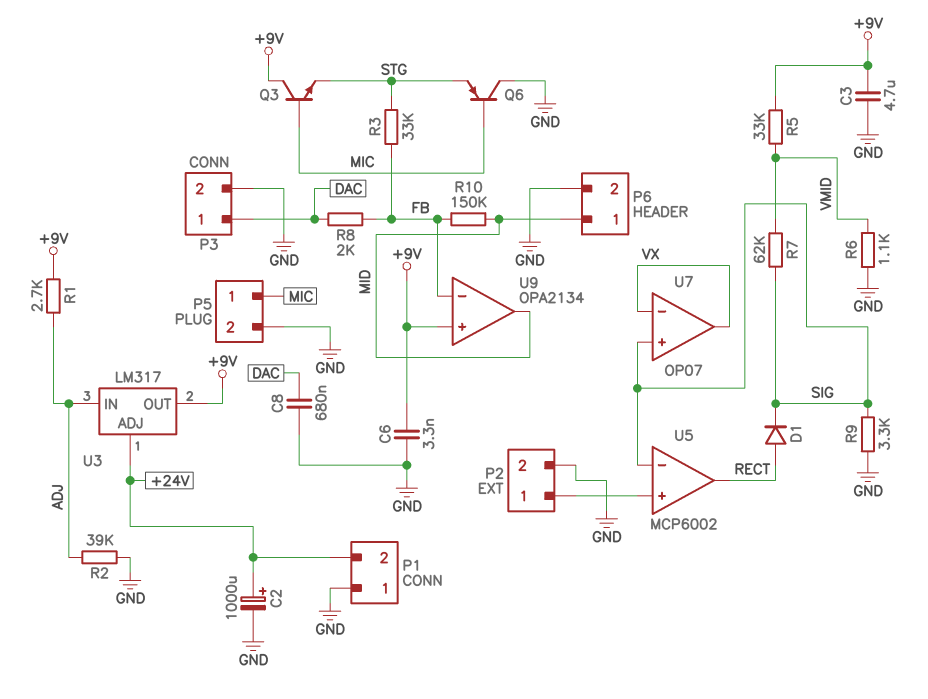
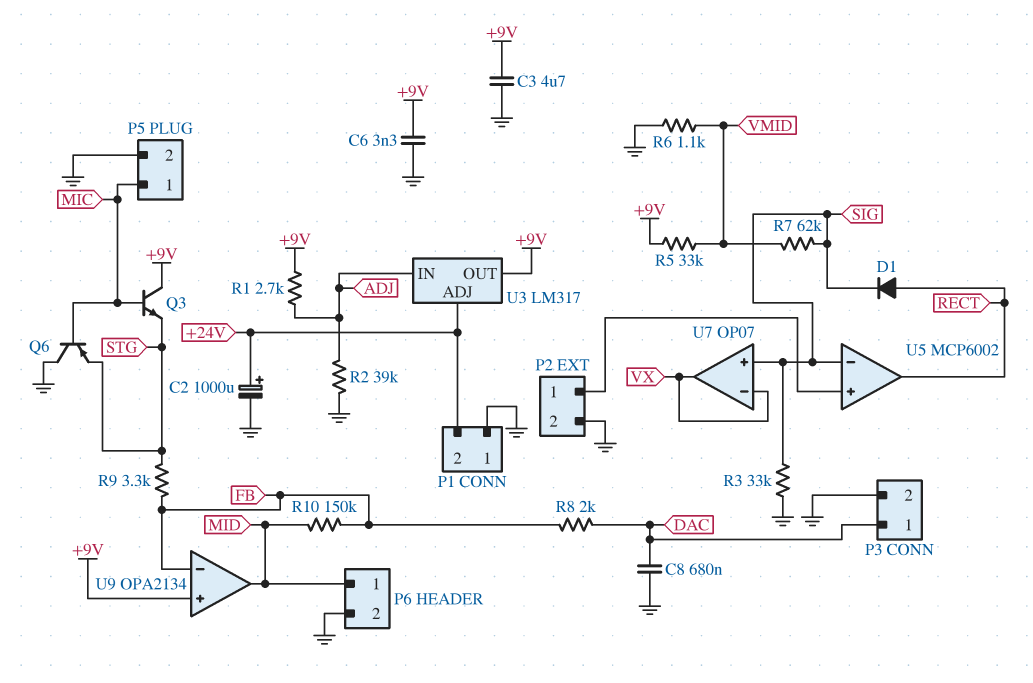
R3: 33k (FB, STG) -> 33k (GND, SIG)
R9: 3.3k (GND, SIG) -> 3.3k (FB, STG)

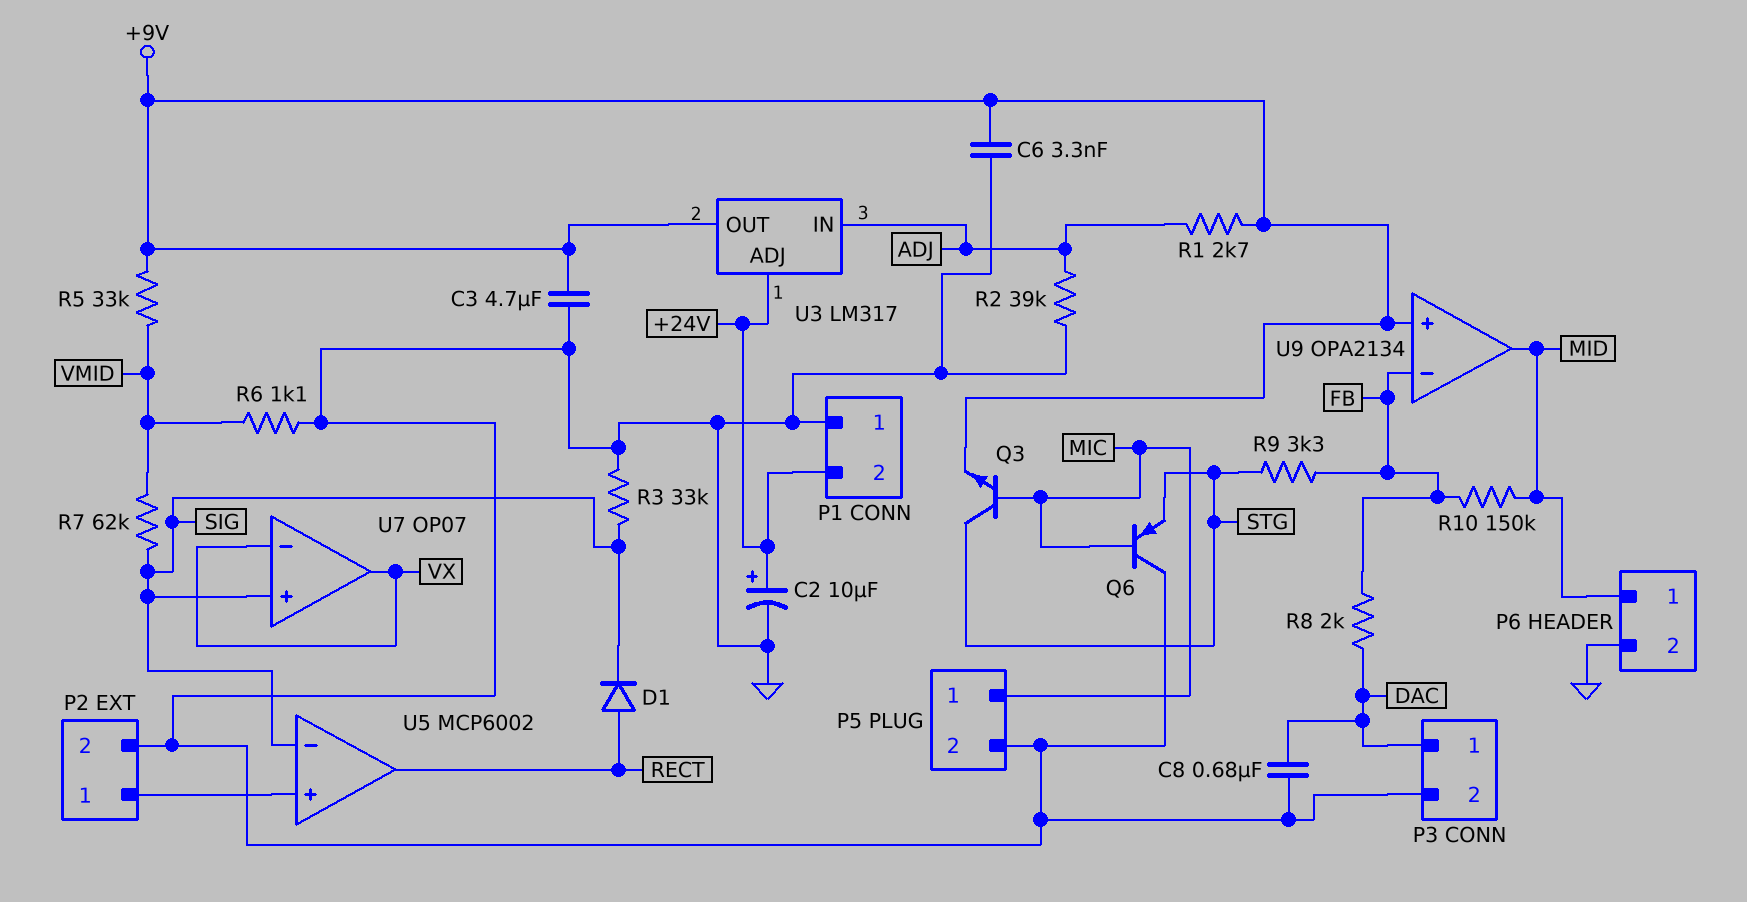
C2: 1000uF (plus +24V, minus GND) -> 10uF (plus +24V, minus GND)
Q3: NPN (B MIC, C +9V, E STG) -> NPN (B MIC, C STG, E +9V)

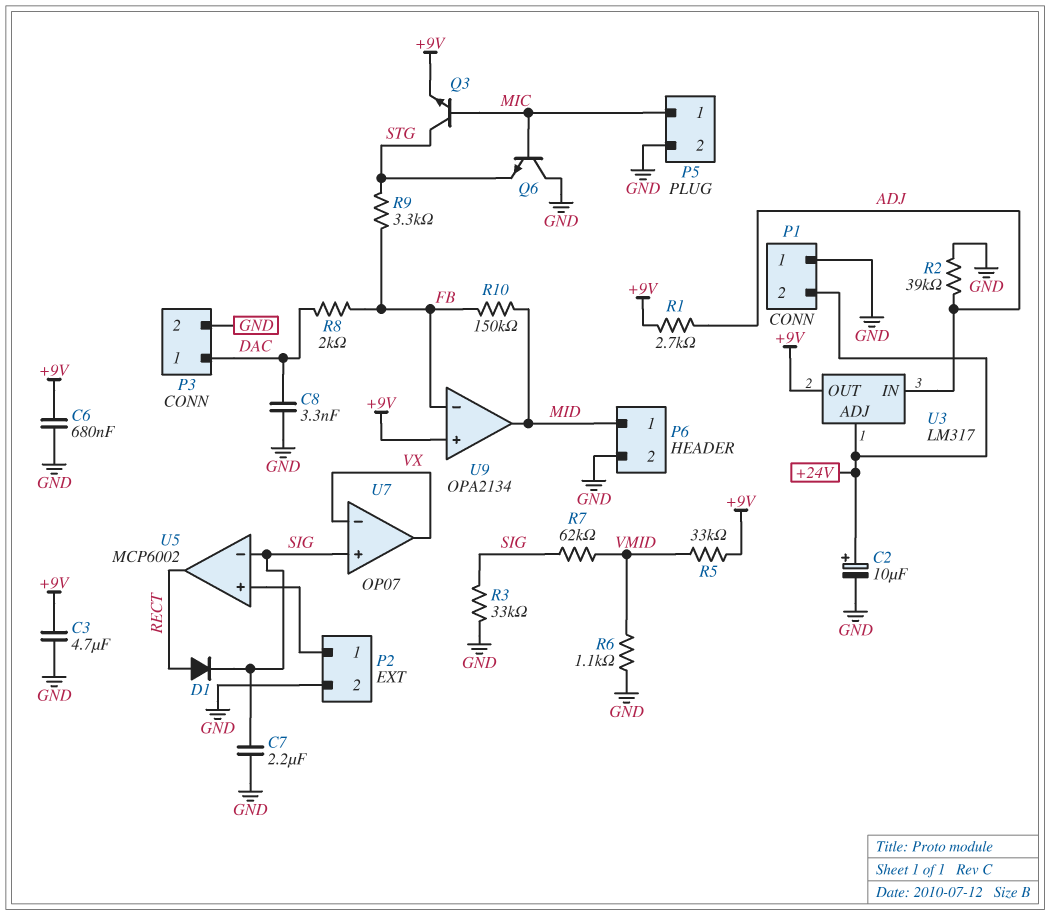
C6: 3.3nF (+9V, GND) -> 680nF (+9V, GND)
C7: none -> 2.2uF (GND, SIG)
C8: 680nF (DAC, GND) -> 3.3nF (DAC, GND)
Q6: PNP (B MIC, C GND, E STG) -> NPN (B MIC, C GND, E STG)

